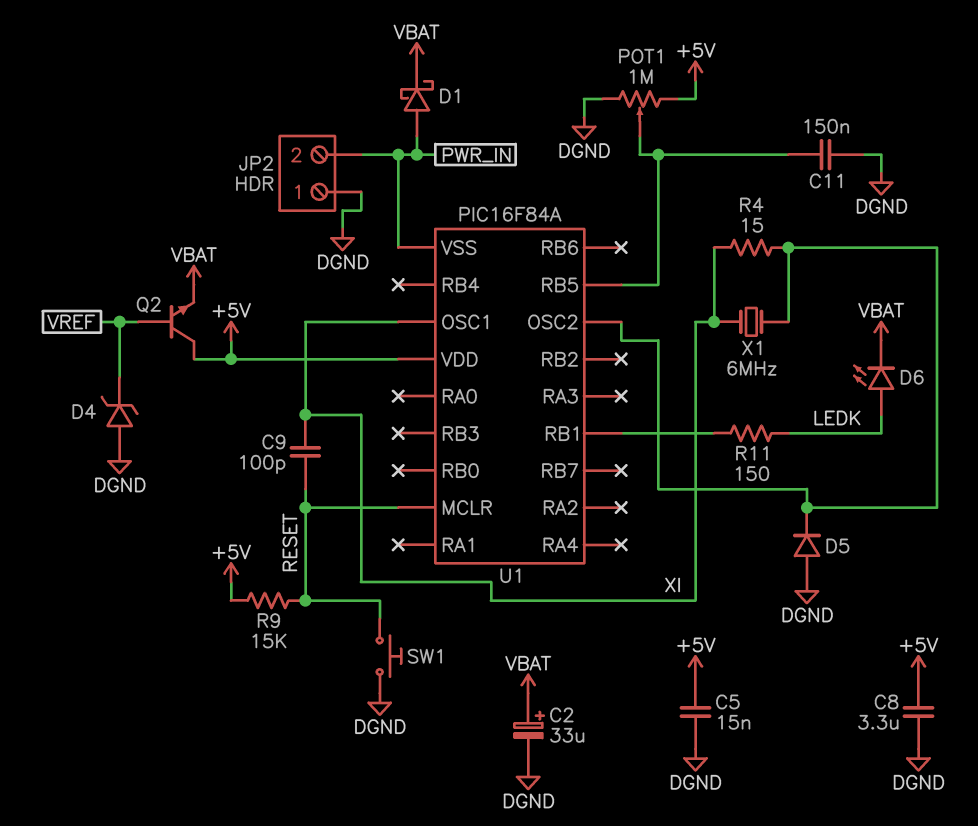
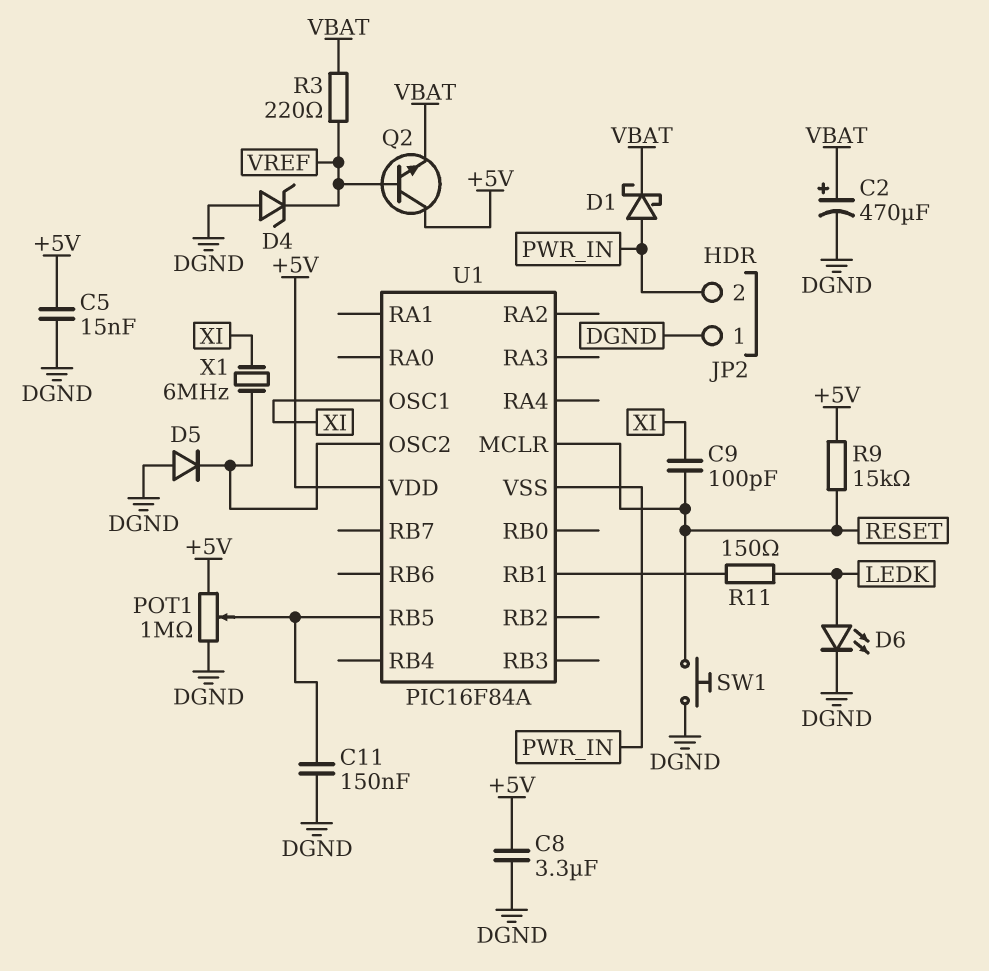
C2: 33uF (plus VBAT, minus DGND) -> 470uF (plus VBAT, minus DGND)
D6: LED (A LEDK, K VBAT) -> LED (A LEDK, K DGND)
R3: none -> 220 (VBAT, VREF)
R4: 15 (U1/OSC2, XI) -> none

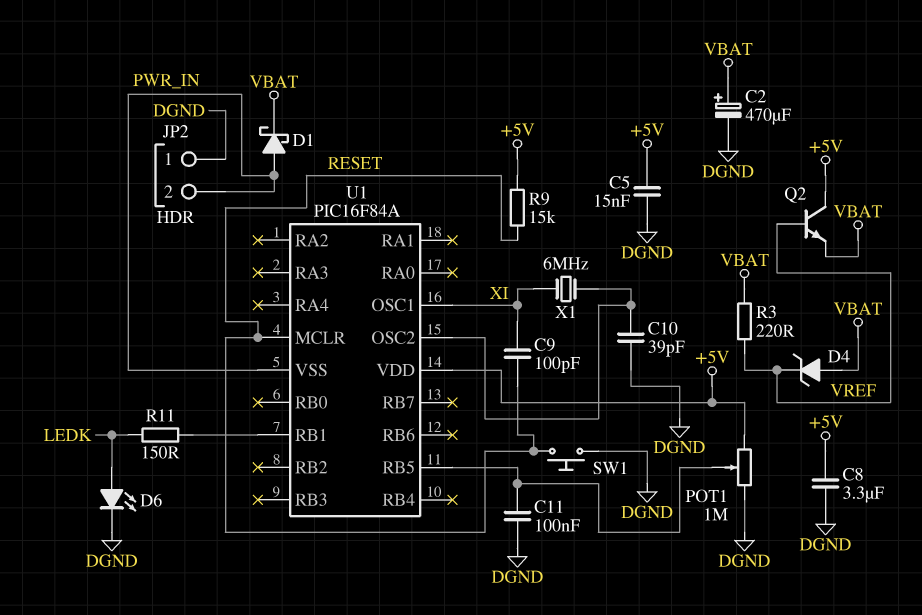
C10: none -> 39pF (DGND, U1/OSC2)
C11: 150nF (DGND, U1/RB5) -> 100nF (DGND, U1/RB5)
D4: zener (A DGND, K VREF) -> zener (A VBAT, K VREF)
D5: diode (A DGND, K U1/OSC2) -> none

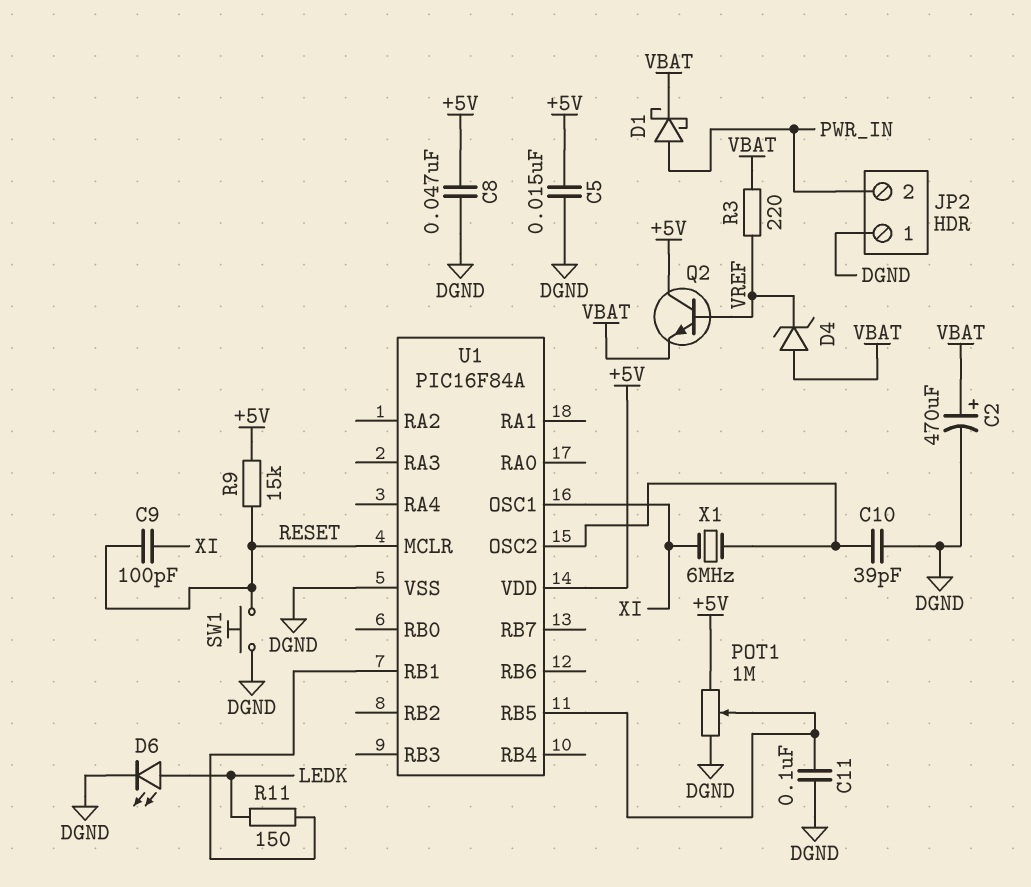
C8: 3.3uF (+5V, DGND) -> 47nF (+5V, DGND)
U1 pin VSS: PWR_IN -> DGND

